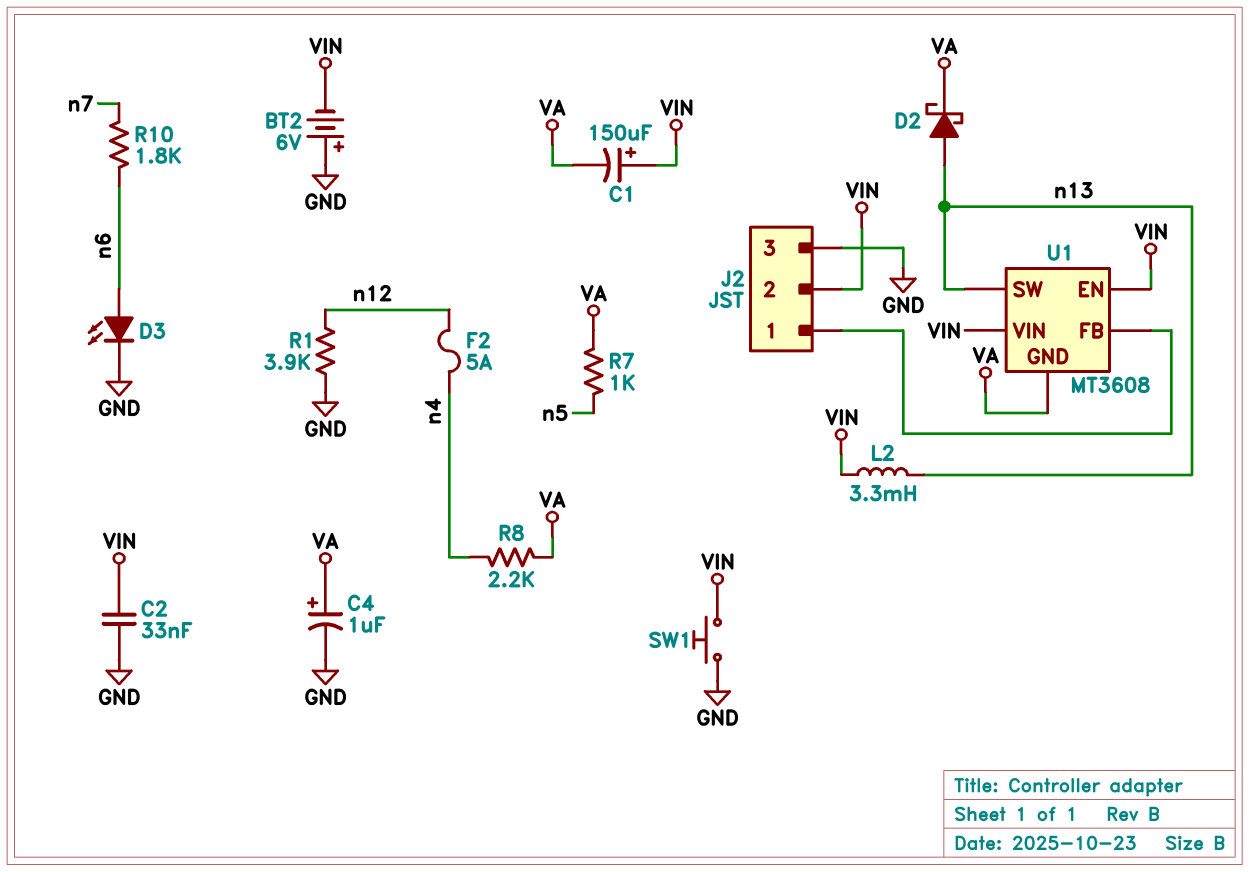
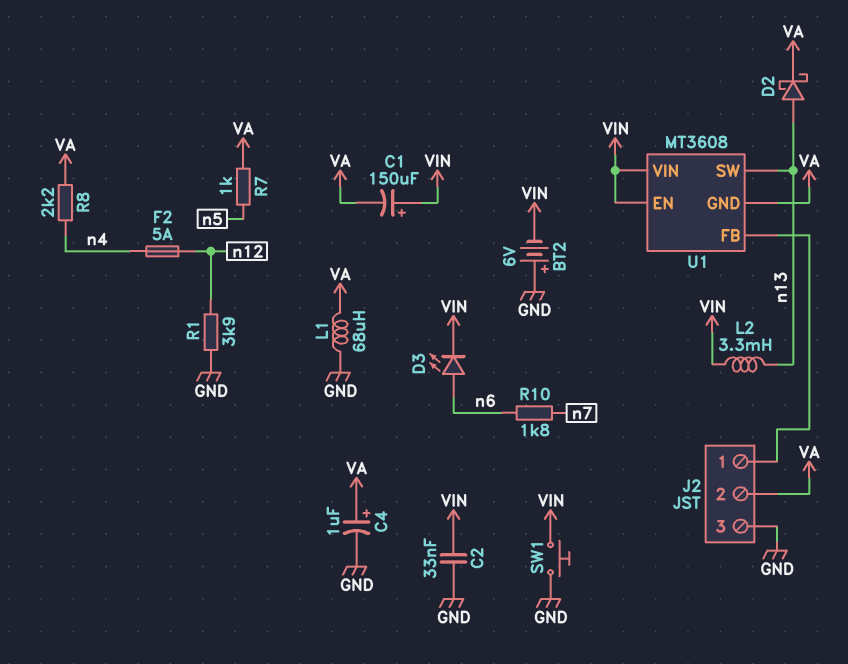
D3: LED (A n6, K GND) -> LED (A n6, K VIN)
J2 pin 2: VIN -> VA
L1: none -> 68uH (GND, VA)

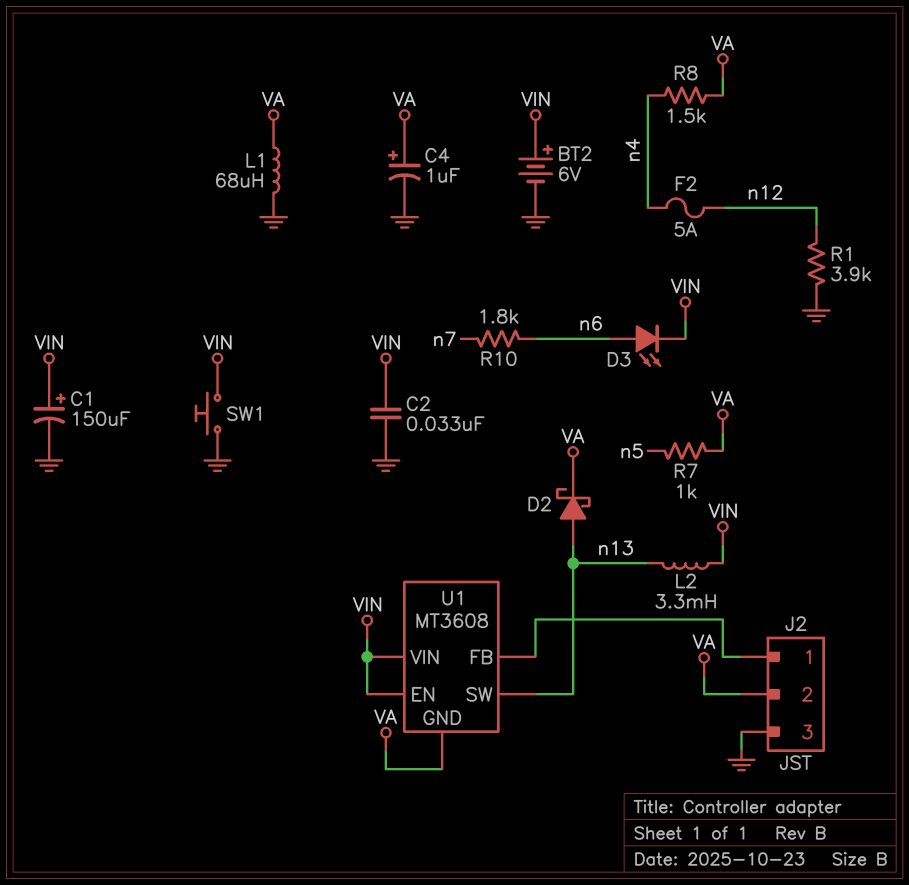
BT2: 6V (plus GND, minus VIN) -> 6V (plus VIN, minus GND)
C1: 150uF (plus VIN, minus VA) -> 150uF (plus VIN, minus GND)
R8: 2.2k (VA, n4) -> 1.5k (VA, n4)

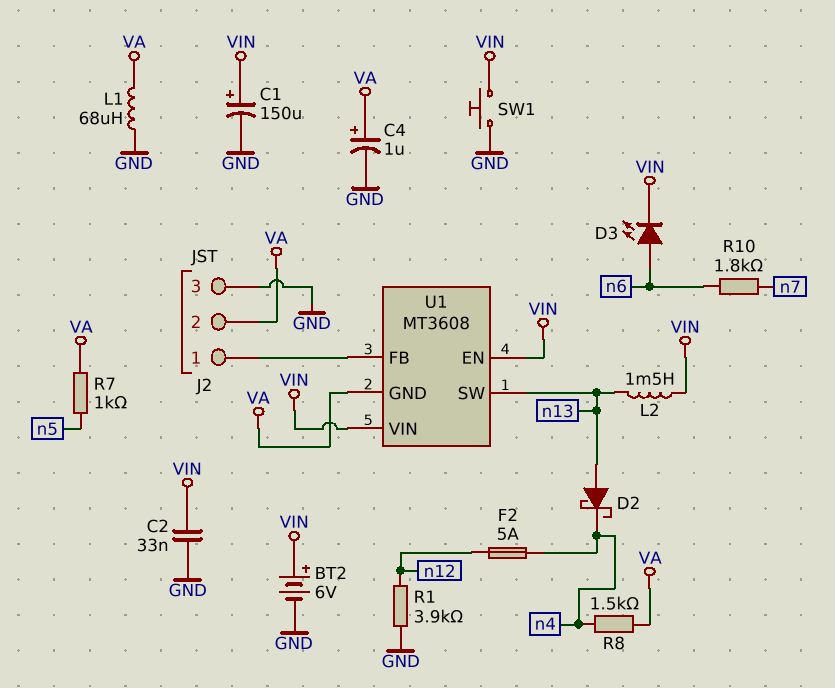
D2: schottky (A n13, K VA) -> schottky (A n13, K n4)
L2: 3.3mH (VIN, n13) -> 1.5mH (VIN, n13)

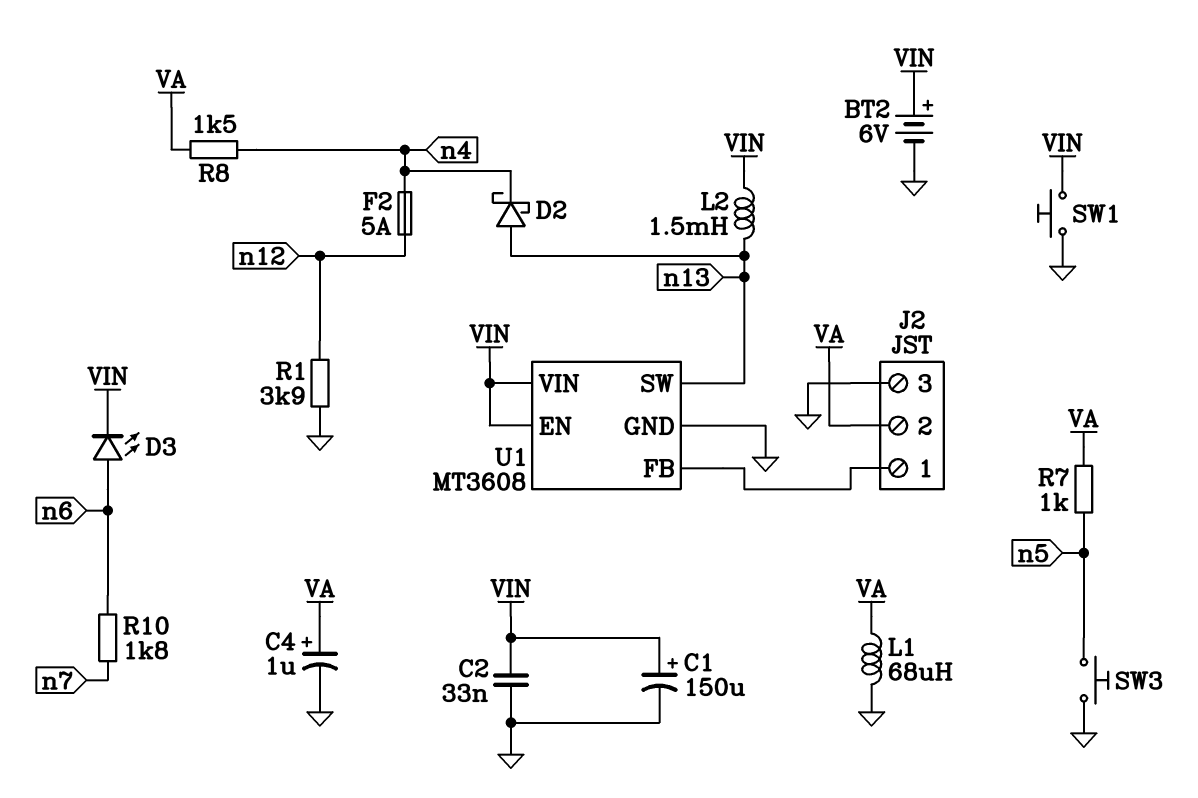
SW3: none -> button (GND, n5)
U1 pin GND: VA -> GND

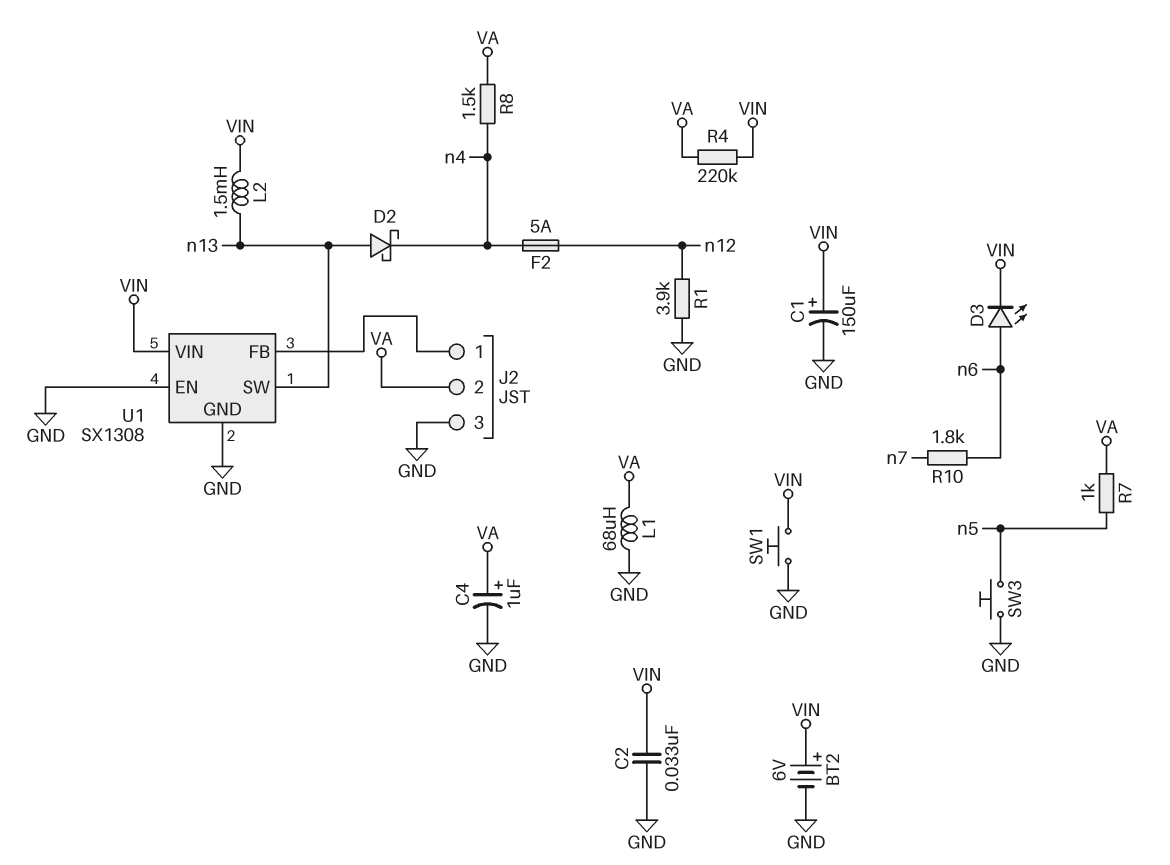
R4: none -> 220k (VA, VIN)
U1: MT3608 -> SX1308
U1 pin EN: VIN -> GND

